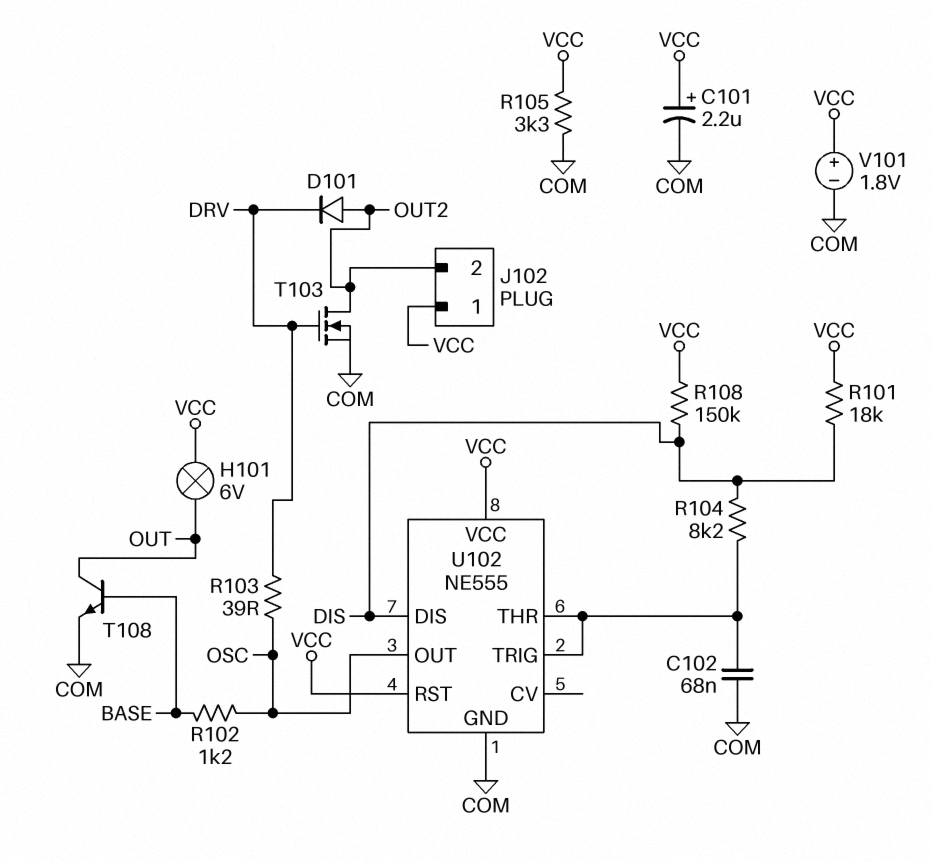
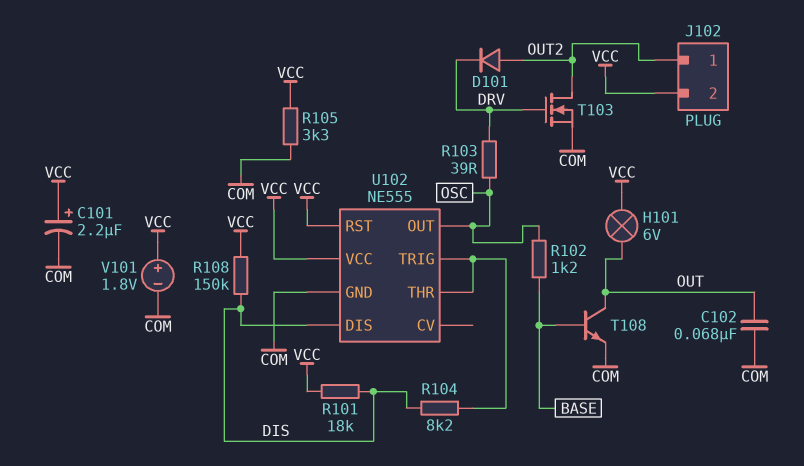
C102: 68nF (COM, U102/THR) -> 68nF (COM, OUT)
J102 pin 1: VCC -> OUT2
J102 pin 2: OUT2 -> VCC

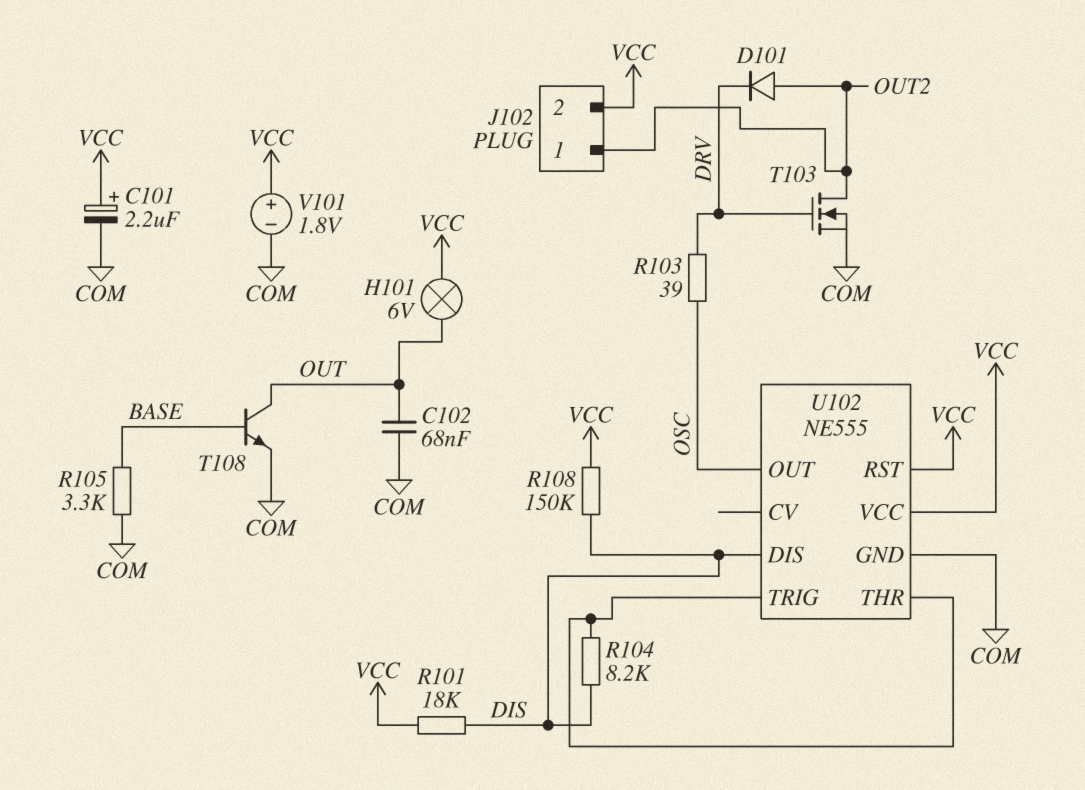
R102: 1.2k (BASE, OSC) -> none
R105: 3.3k (COM, VCC) -> 3.3k (BASE, COM)

